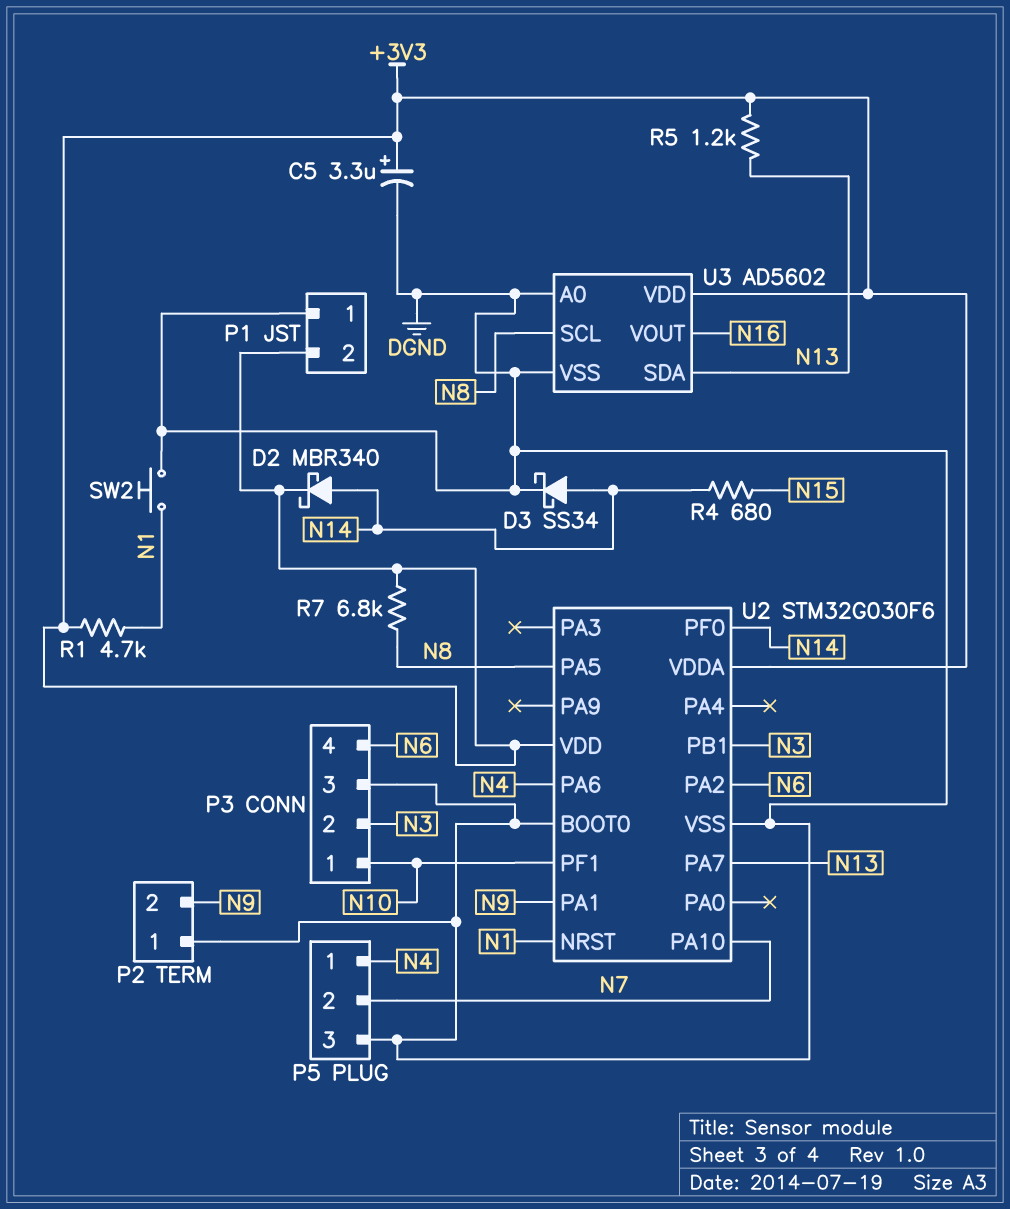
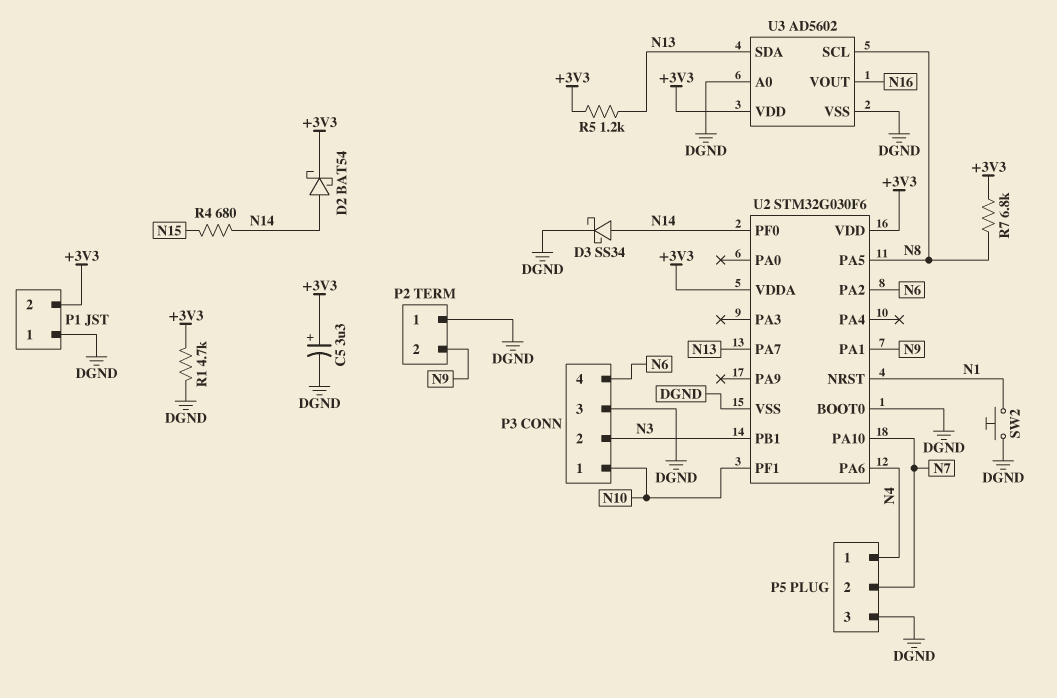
D2: schottky MBR340 (A N14, K +3V3) -> schottky BAT54 (A N14, K +3V3)
R1: 4.7k (+3V3, N1) -> 4.7k (+3V3, DGND)

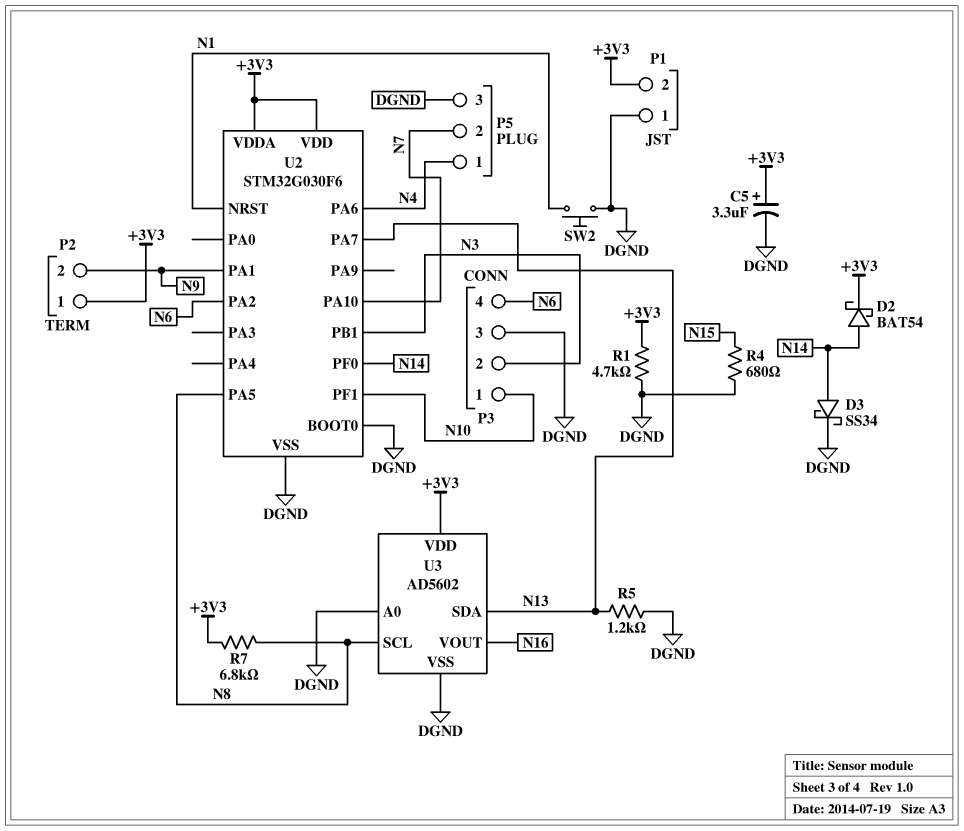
P2 pin 1: DGND -> +3V3
R4: 680 (N14, N15) -> 680 (DGND, N15)
R5: 1.2k (+3V3, N13) -> 1.2k (DGND, N13)

